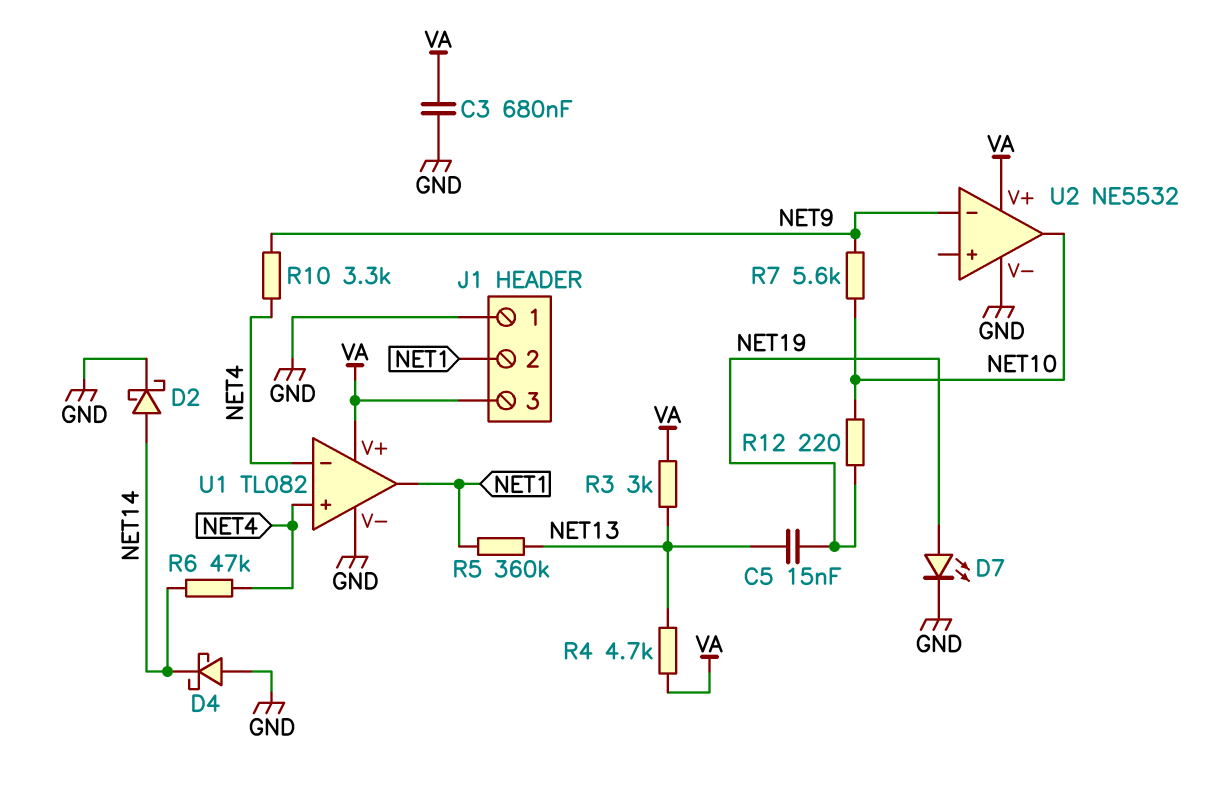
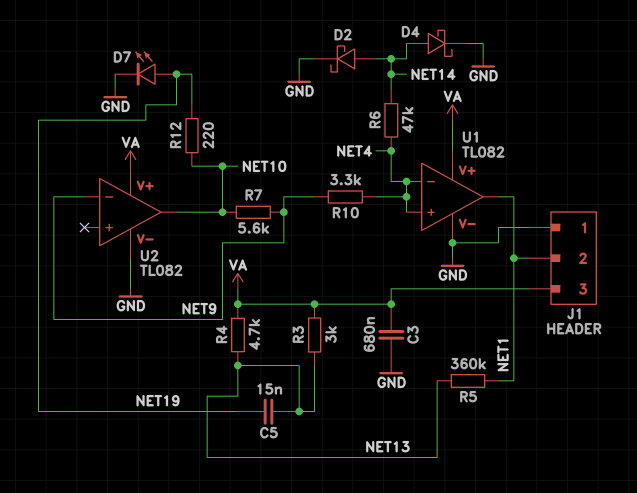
D4: schottky (A GND, K NET14) -> schottky (A NET14, K GND)
U2: NE5532 -> TL082

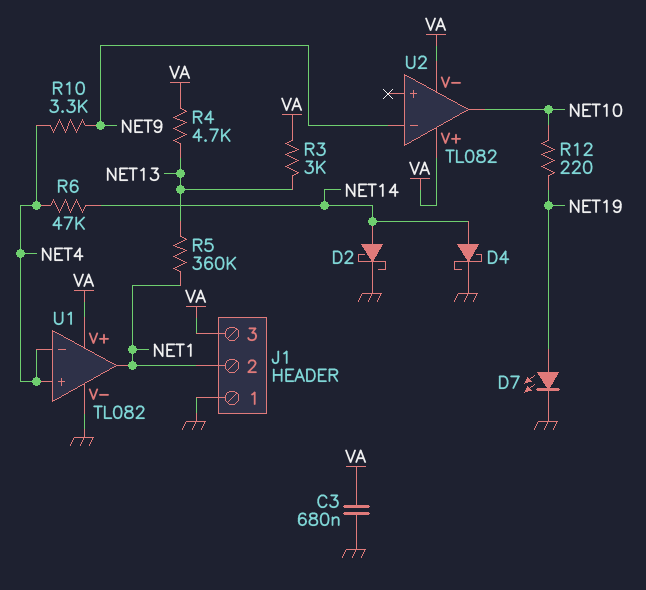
C5: 15nF (NET13, NET19) -> none
R7: 5.6k (NET9, NET10) -> none
U2 pin V-: GND -> VA

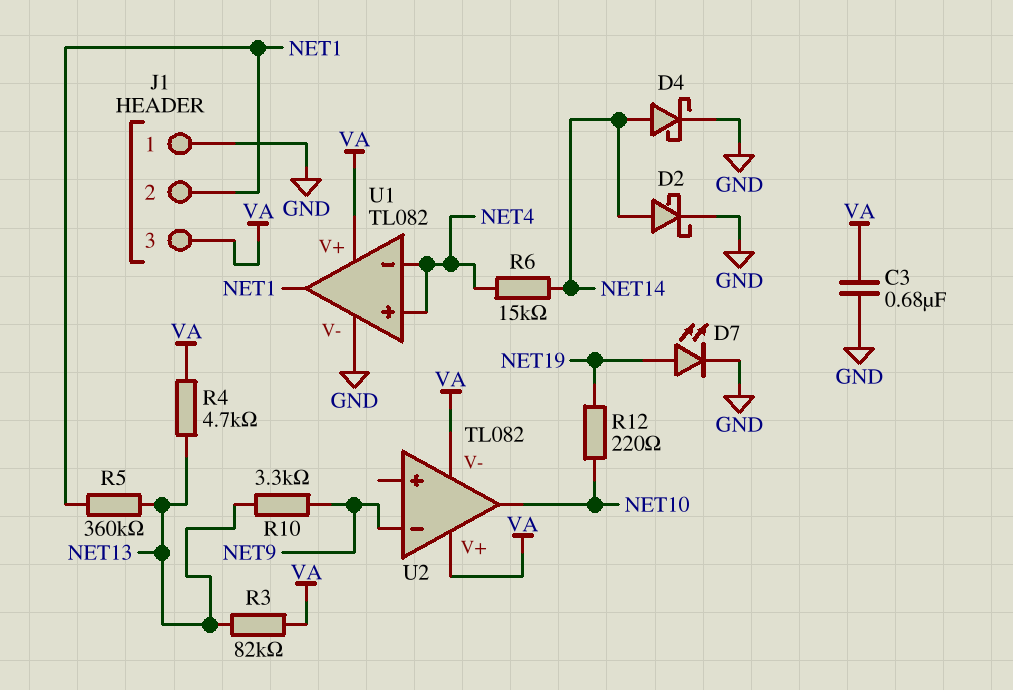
R3: 3k (NET13, VA) -> 82k (NET13, VA)
R6: 47k (NET4, NET14) -> 15k (NET4, NET14)
R10: 3.3k (NET4, NET9) -> 3.3k (NET9, NET13)

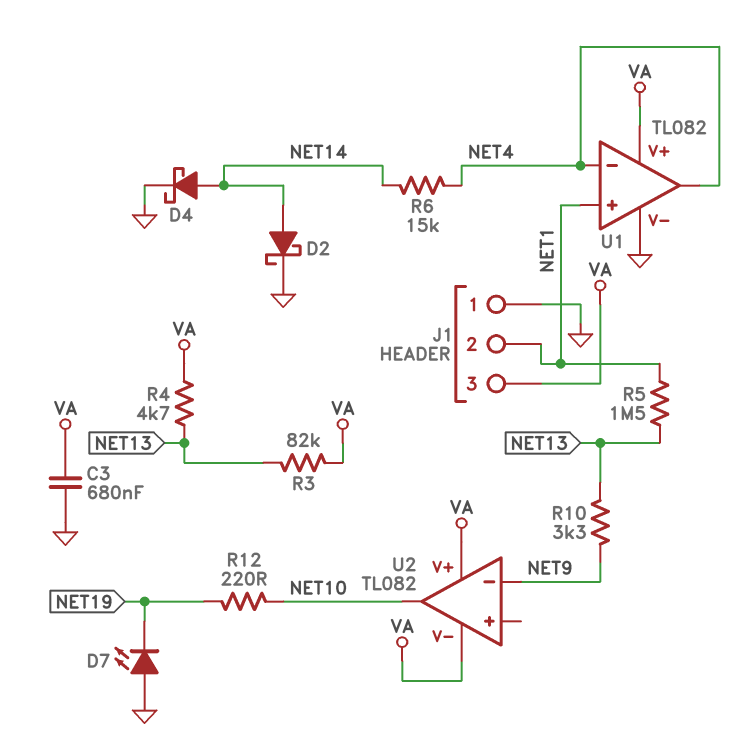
D7: LED (A NET19, K GND) -> LED (A GND, K NET19)
R5: 360k (NET1, NET13) -> 1.5M (NET1, NET13)
U1 pin in+: NET4 -> NET1
U1 pin out: NET1 -> NET4

